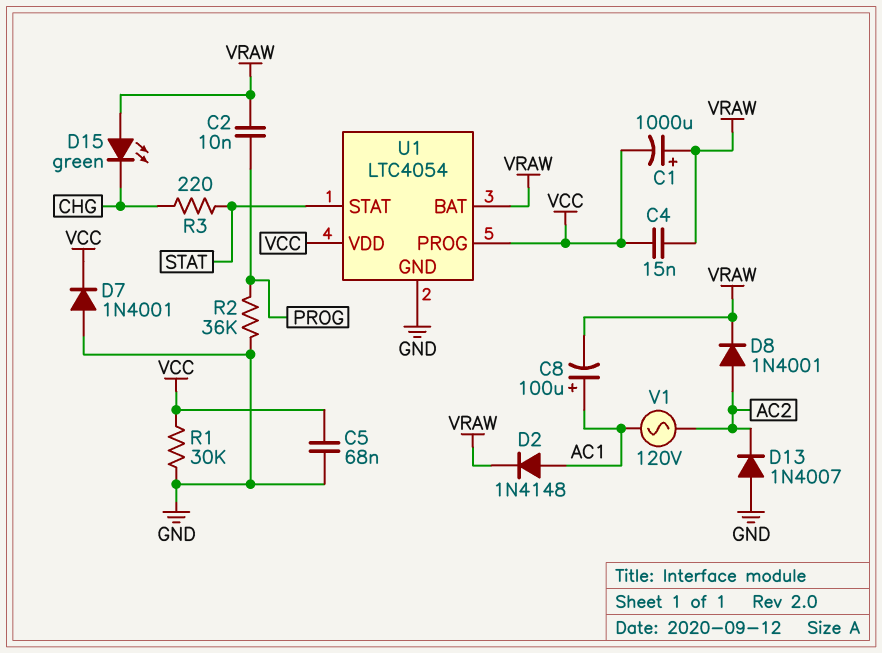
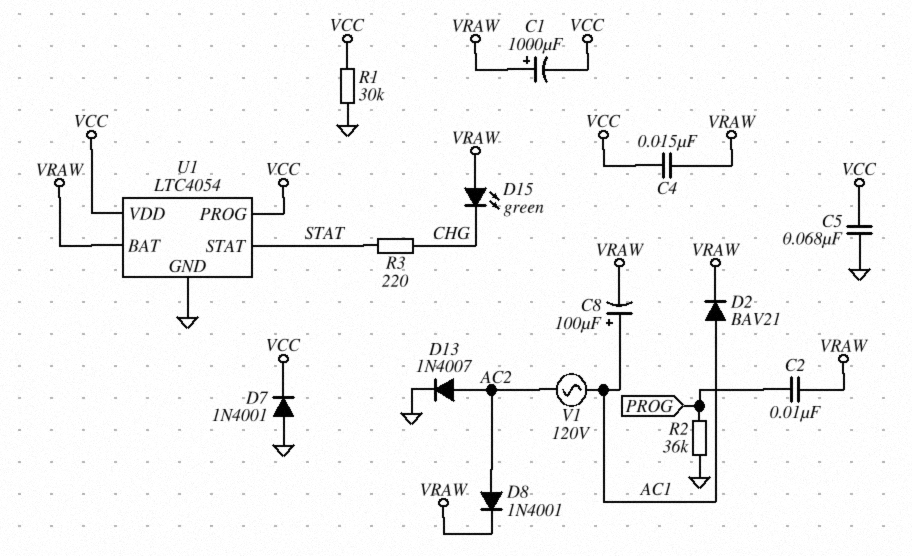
D2: diode 1N4148 (A AC1, K VRAW) -> diode BAV21 (A AC1, K VRAW)
D13: diode 1N4007 (A GND, K AC2) -> diode 1N4007 (A AC2, K GND)

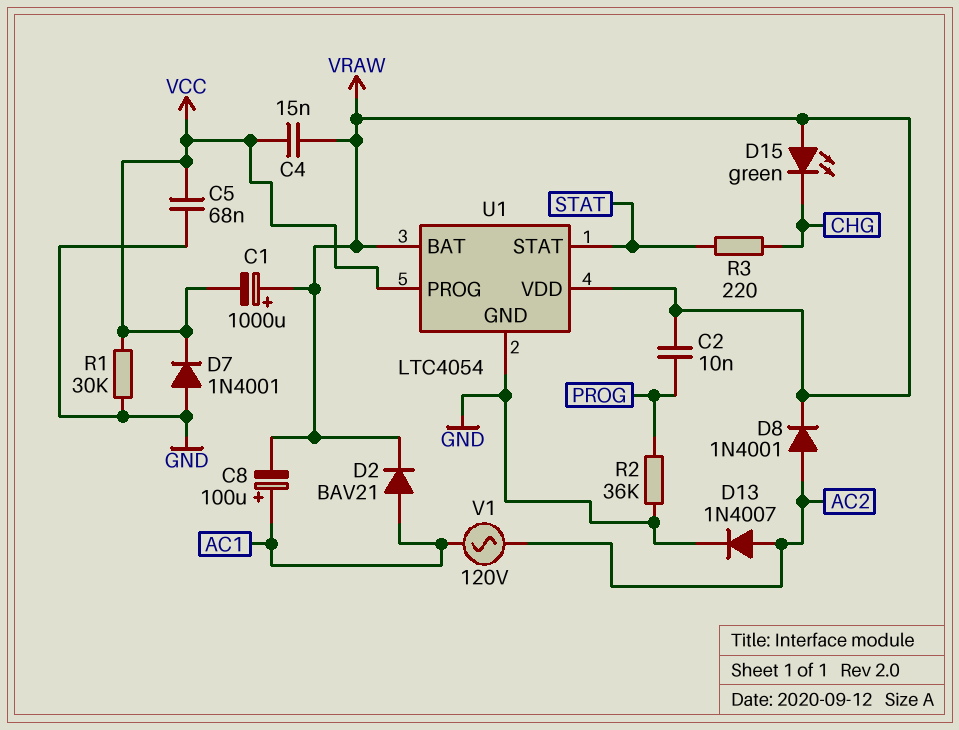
U1 pin VDD: VCC -> VRAW

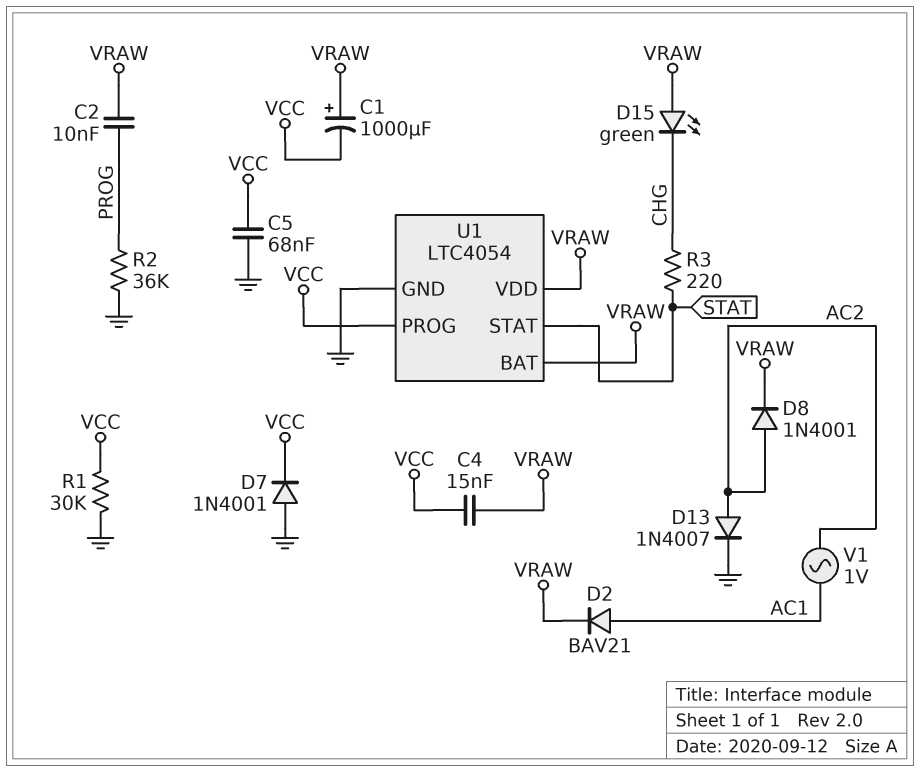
C8: 100uF (plus AC1, minus VRAW) -> none
V1: AC 120V (AC1, AC2) -> AC 1V (AC1, AC2)

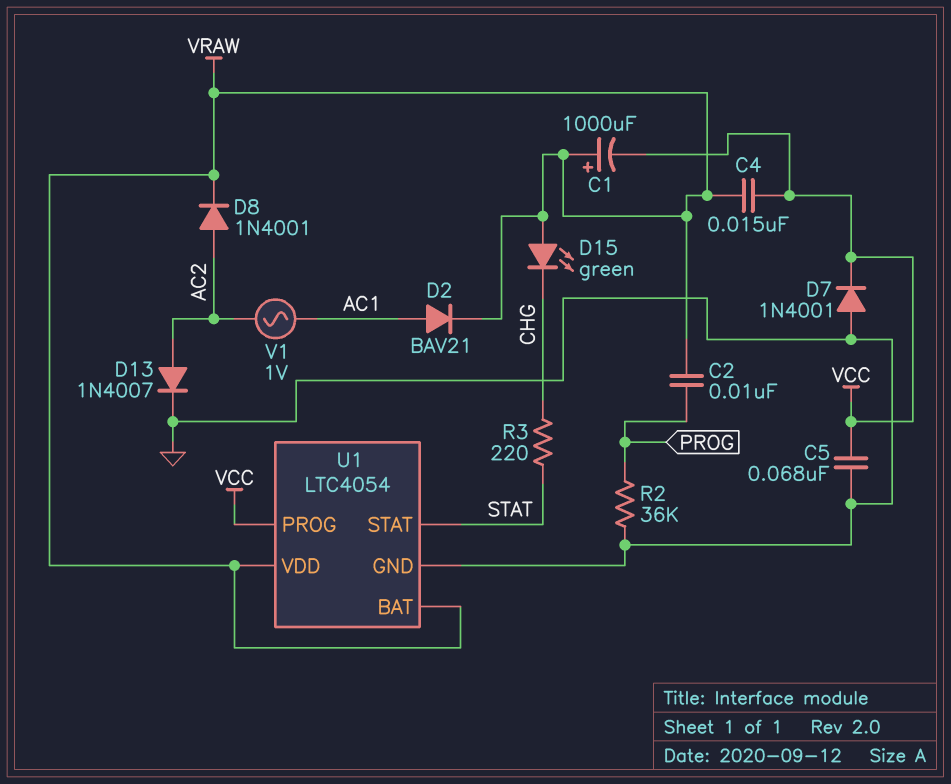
R1: 30k (GND, VCC) -> none

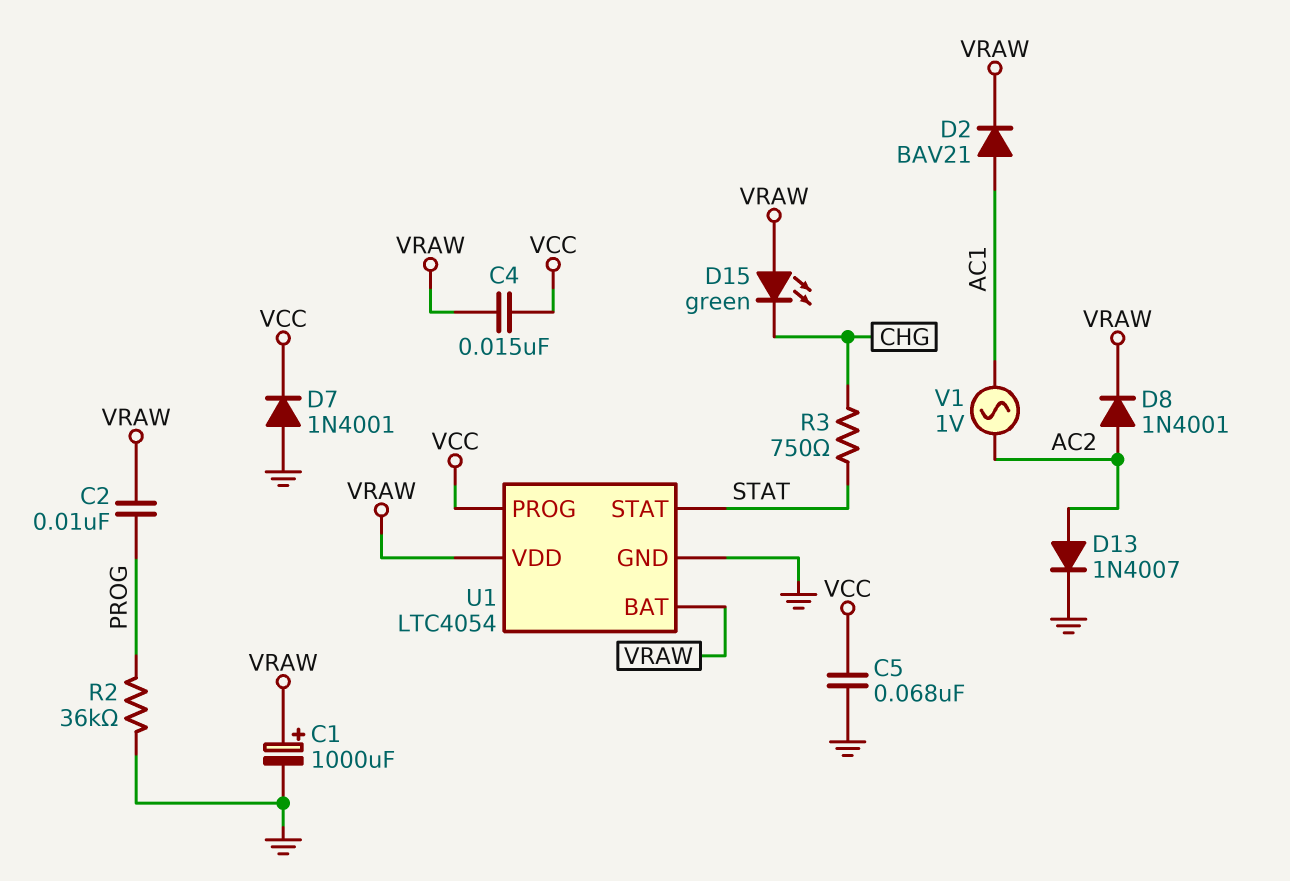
C1: 1000uF (plus VRAW, minus VCC) -> 1000uF (plus VRAW, minus GND)
R3: 220 (CHG, STAT) -> 750 (CHG, STAT)

